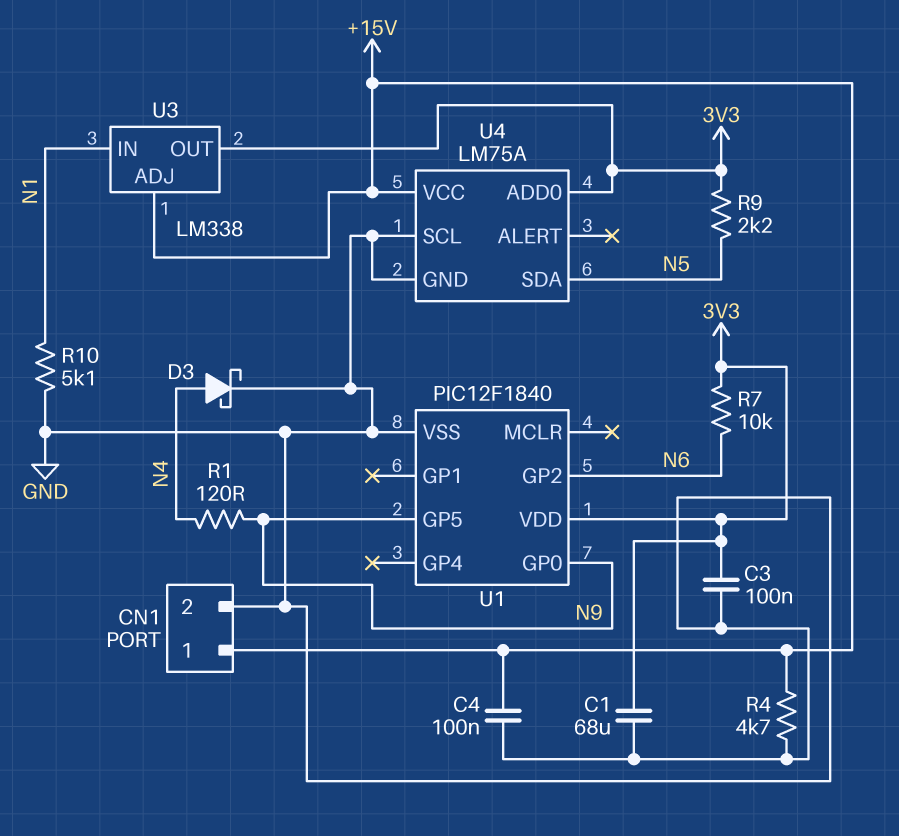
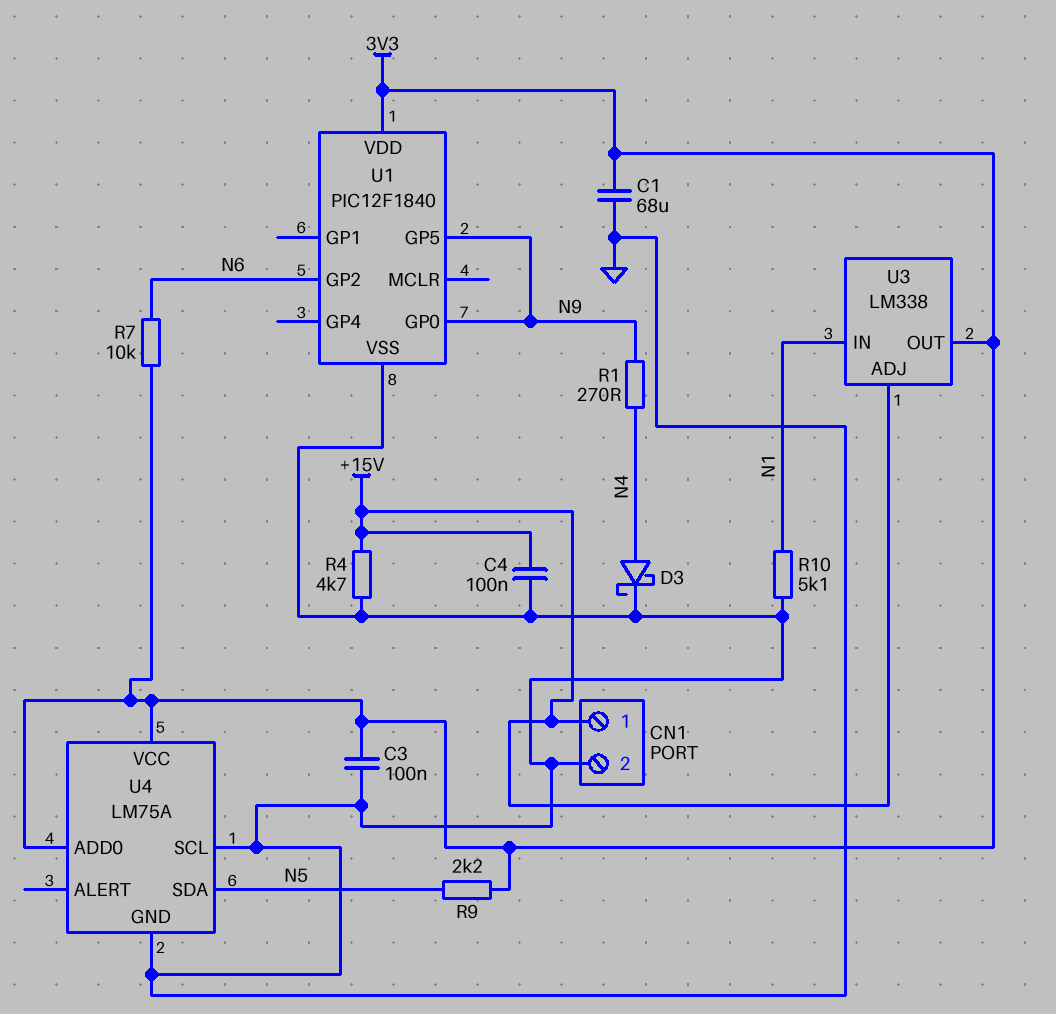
R1: 120 (N4, N9) -> 270 (N4, N9)
U4 pin VCC: +15V -> 3V3

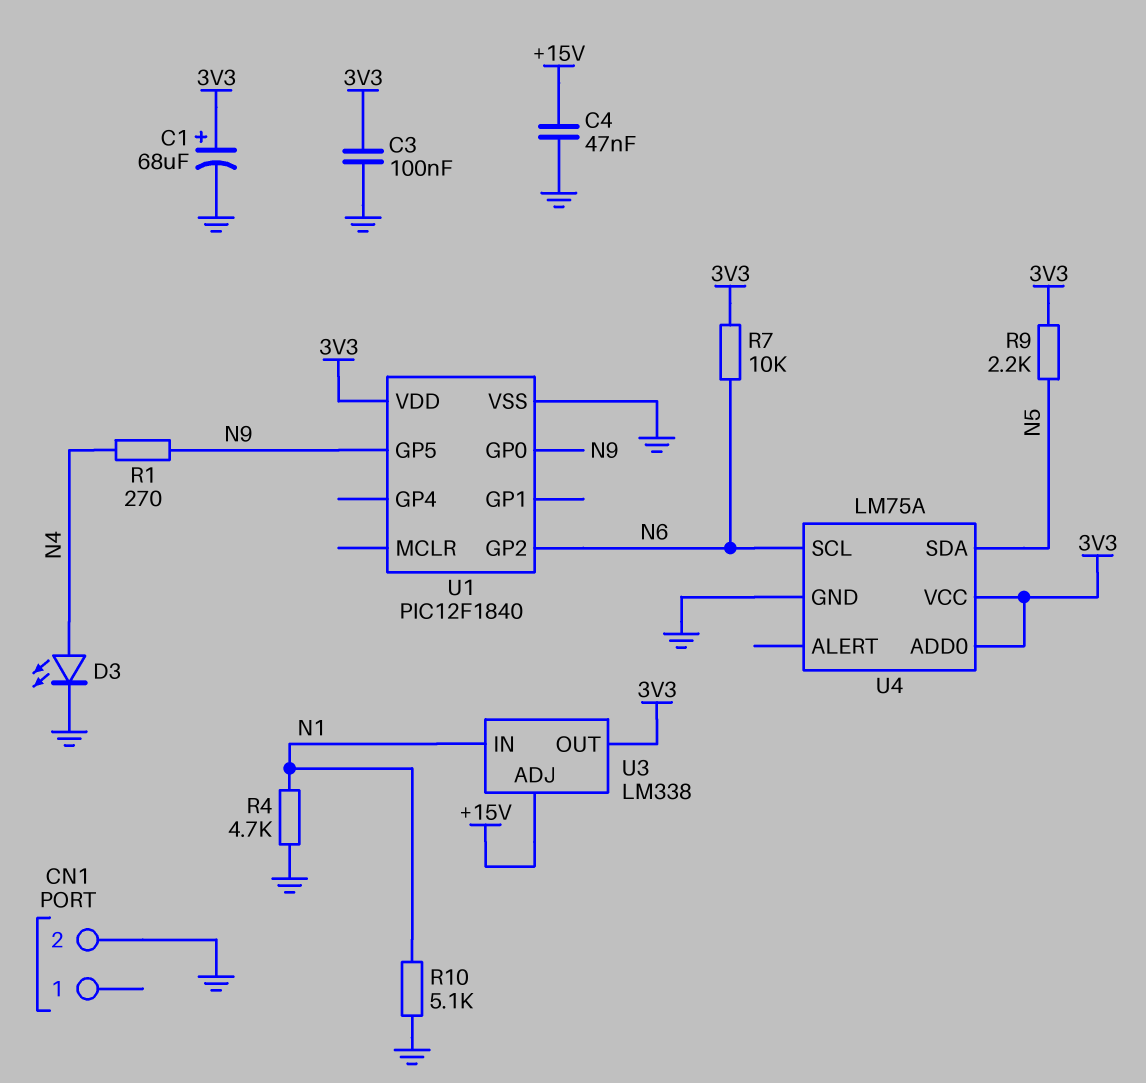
C1: 68uF (3V3, GND) -> 68uF (plus 3V3, minus GND)
C4: 100nF (+15V, GND) -> 47nF (+15V, GND)
CN1 pin 1: +15V -> none
D3: schottky (A N4, K GND) -> LED (A N4, K GND)
R4: 4.7k (+15V, GND) -> 4.7k (GND, N1)
U4 pin SCL: GND -> N6

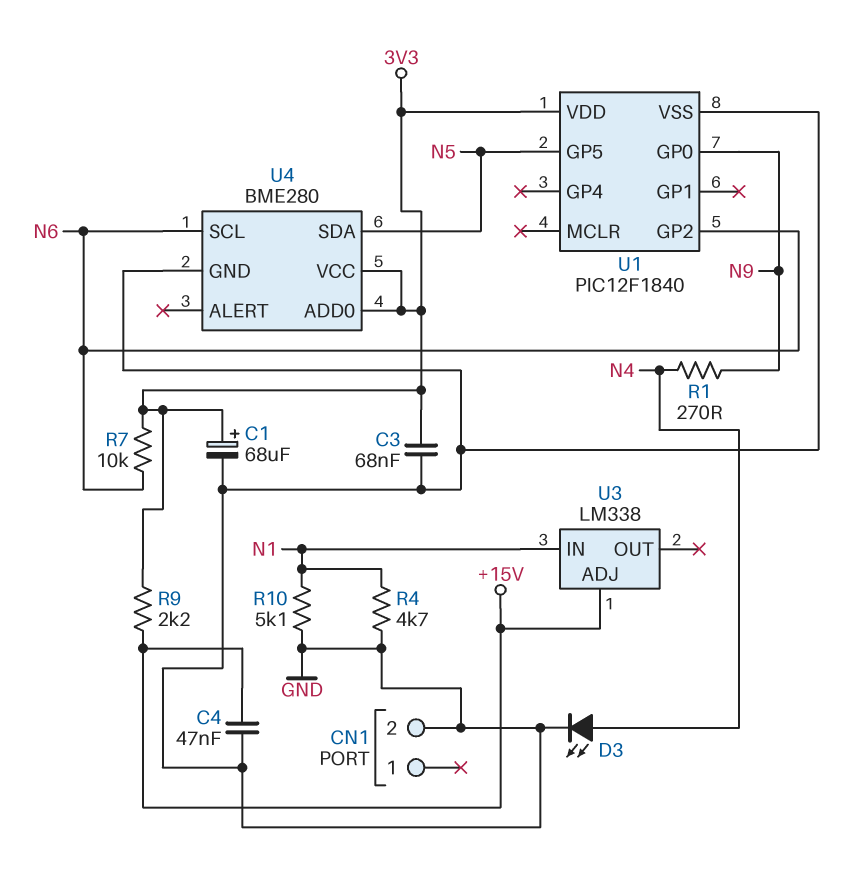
C3: 100nF (3V3, GND) -> 68nF (3V3, GND)
R9: 2.2k (3V3, N5) -> 2.2k (+15V, 3V3)
U1 pin GP5: N9 -> N5
U3 pin OUT: 3V3 -> none
U4: LM75A -> BME280

